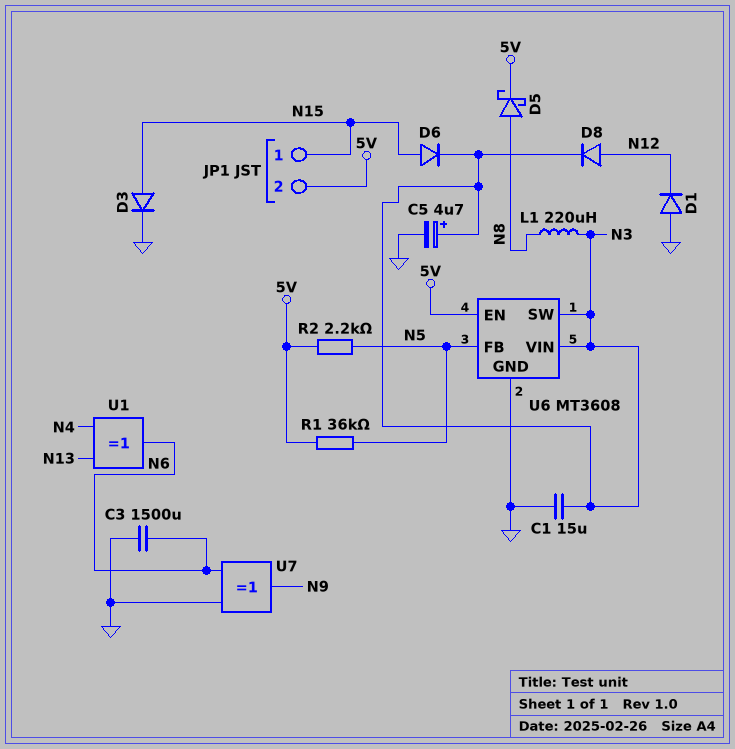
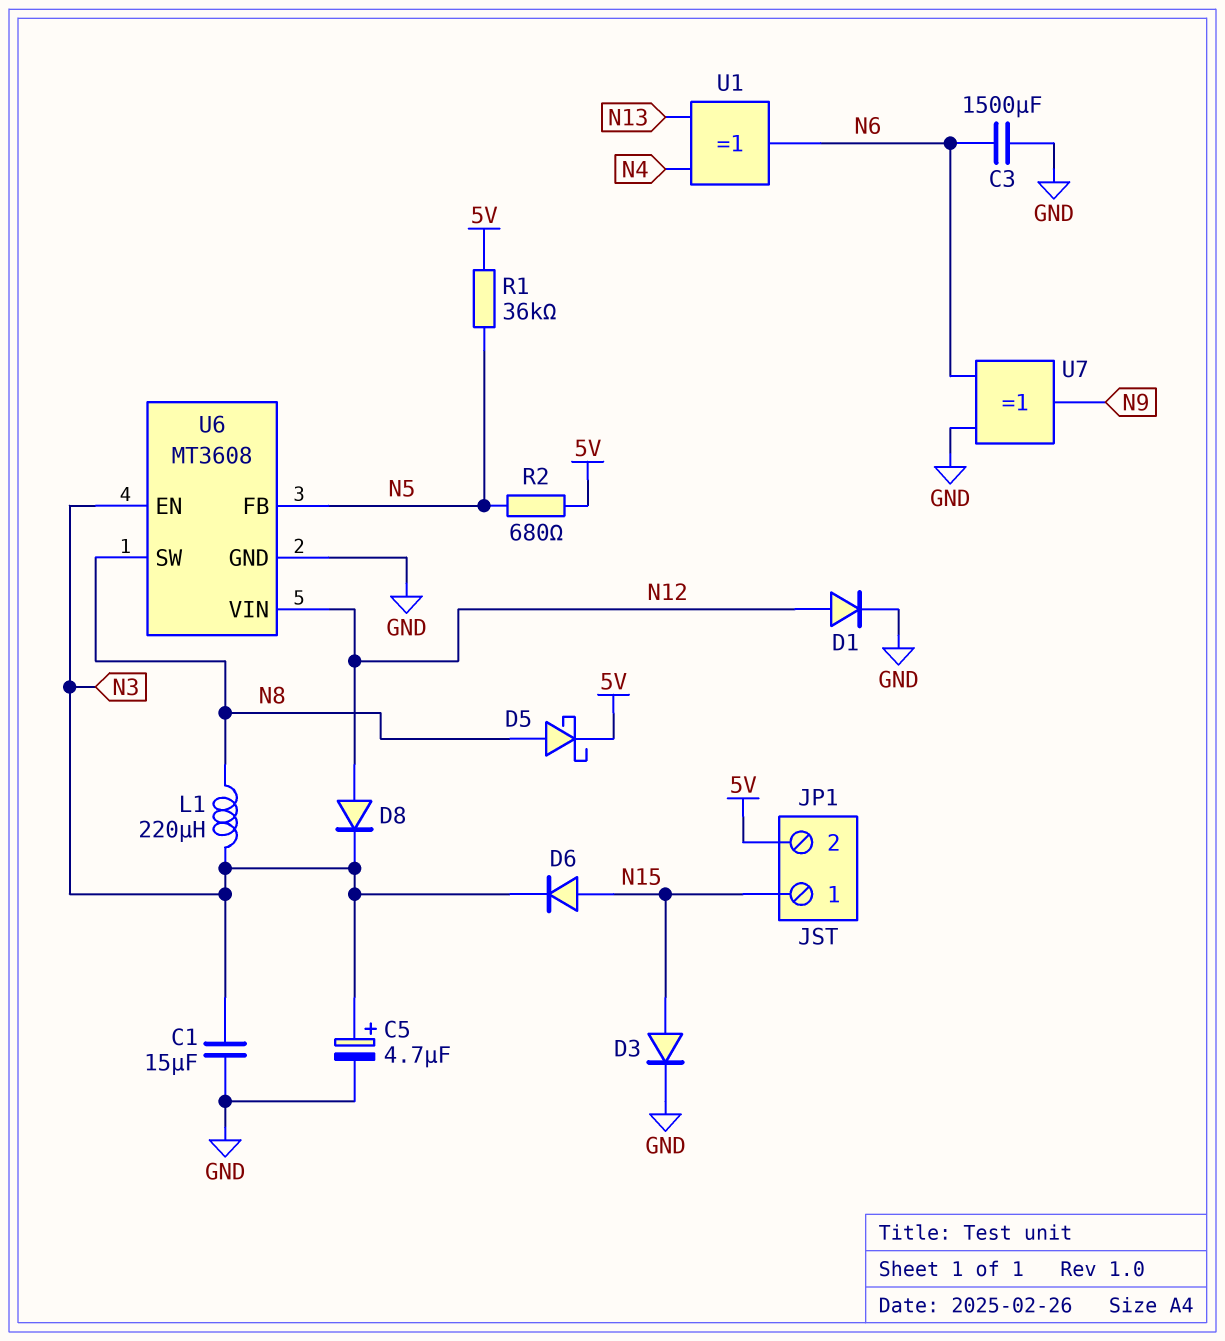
D1: diode (A GND, K N12) -> diode (A N12, K GND)
R2: 2.2k (5V, N5) -> 680 (5V, N5)
U6 pin EN: 5V -> N3
U6 pin SW: N3 -> N8
U6 pin VIN: N3 -> N12

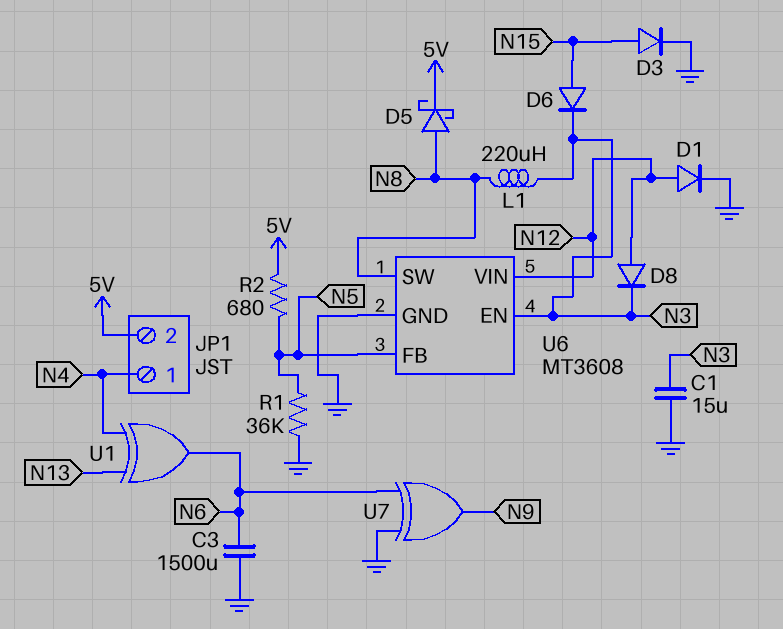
C5: 4.7uF (plus N3, minus GND) -> none
JP1 pin 1: N15 -> N4
R1: 36k (5V, N5) -> 36k (GND, N5)

